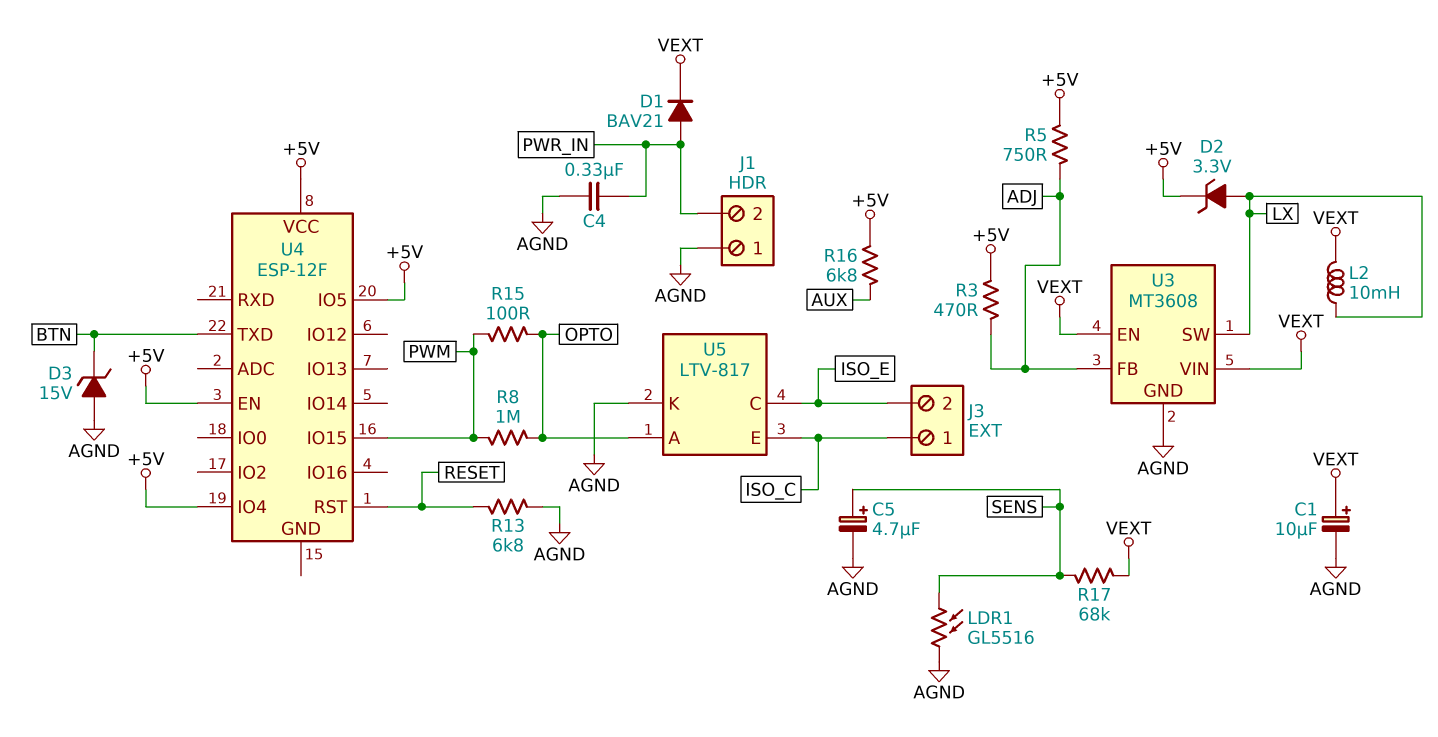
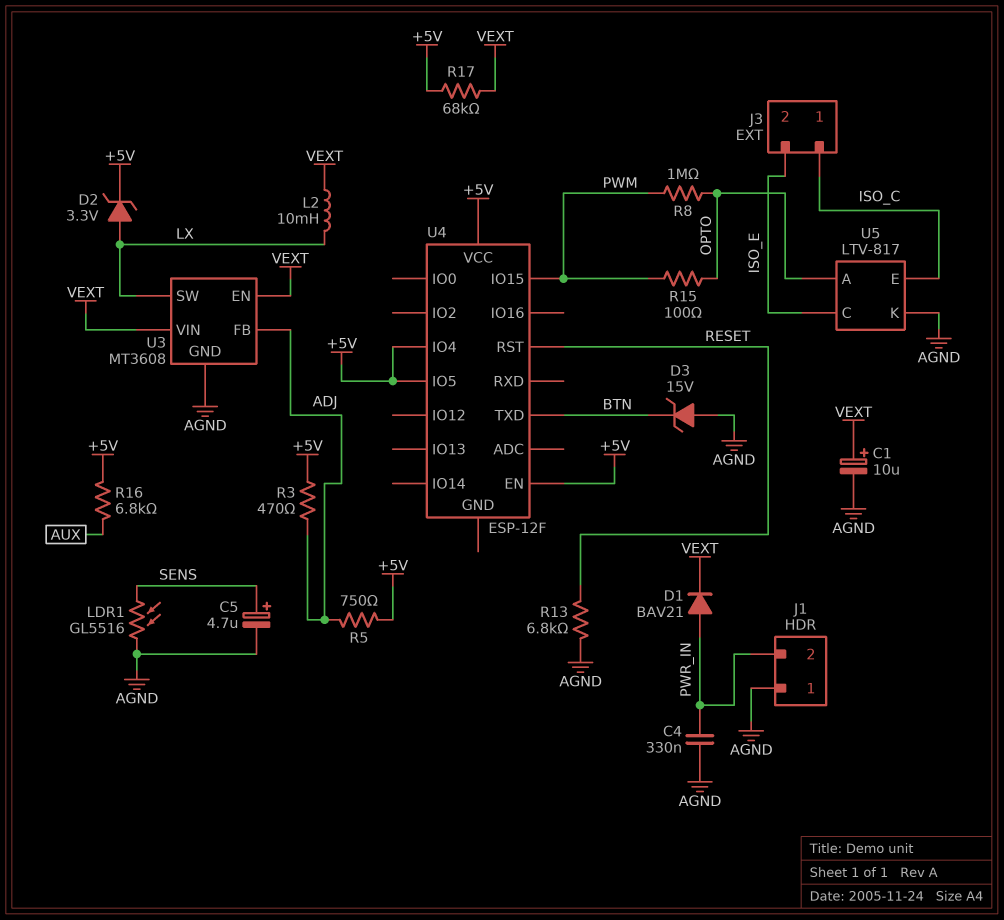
R17: 68k (SENS, VEXT) -> 68k (+5V, VEXT)

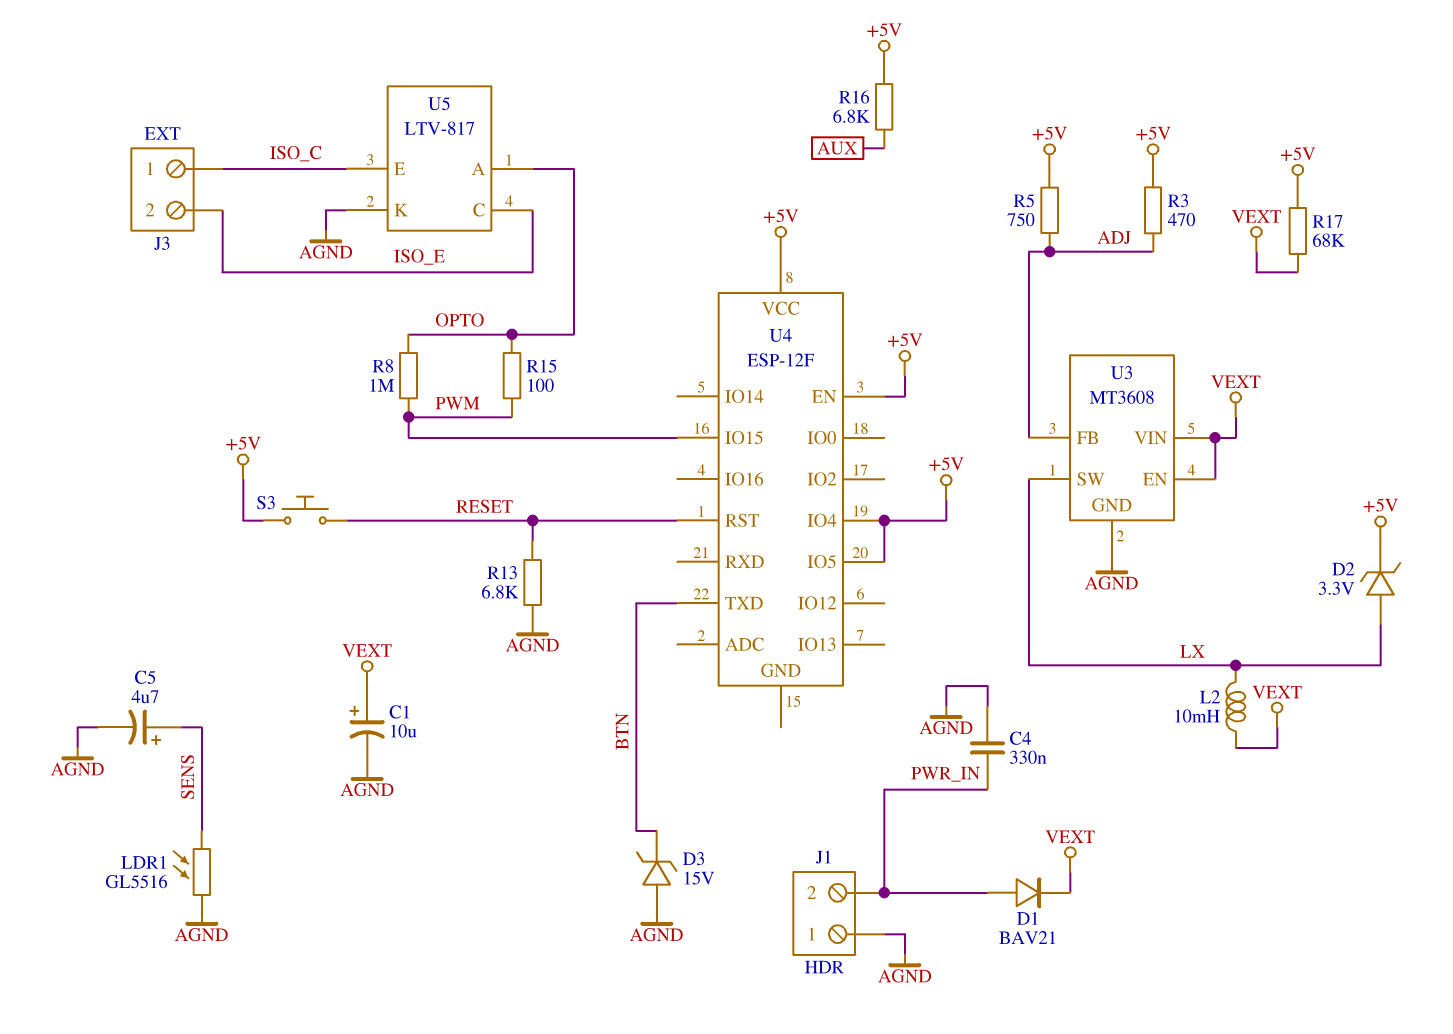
S3: none -> button (+5V, RESET)

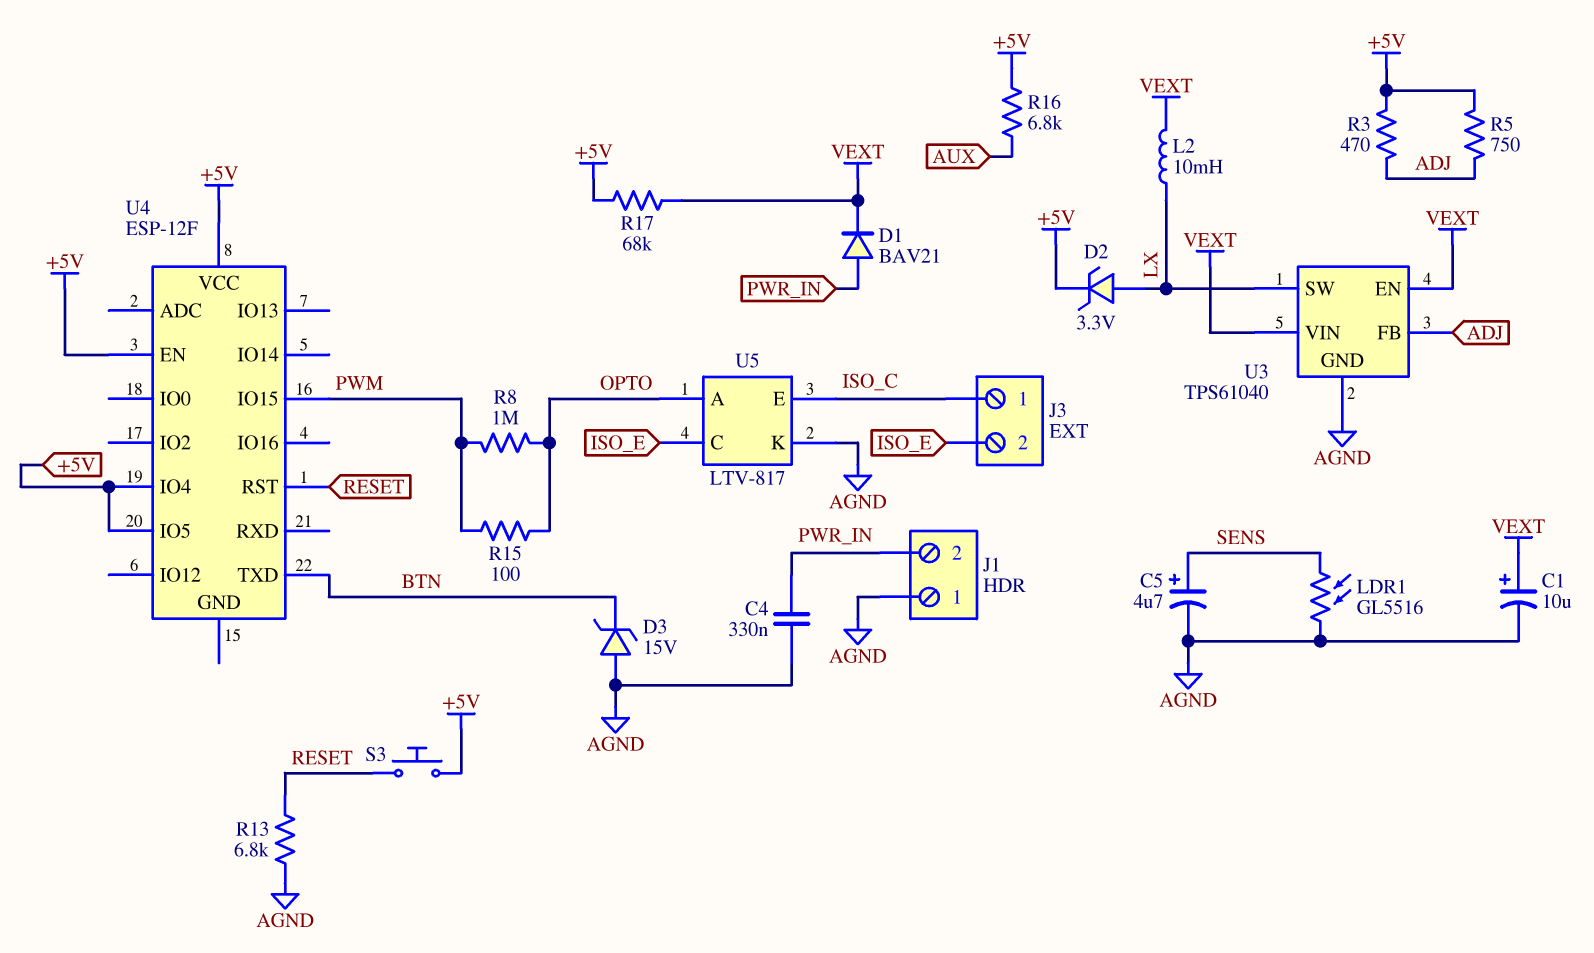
U3: MT3608 -> TPS61040

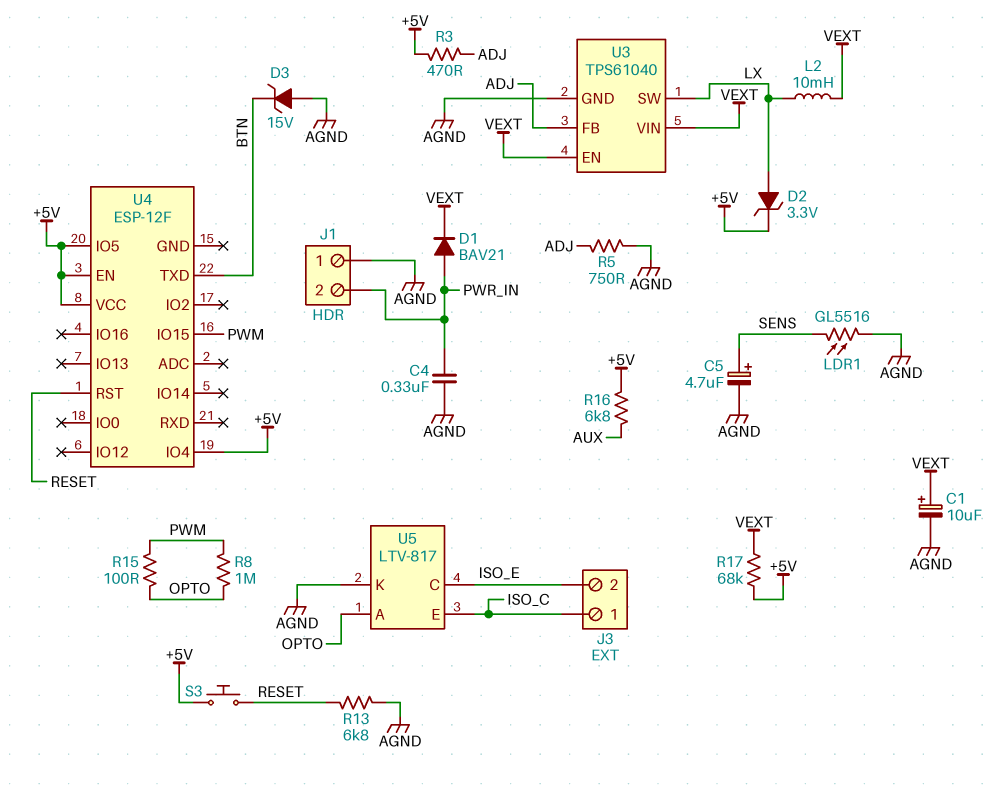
R5: 750 (+5V, ADJ) -> 750 (ADJ, AGND)

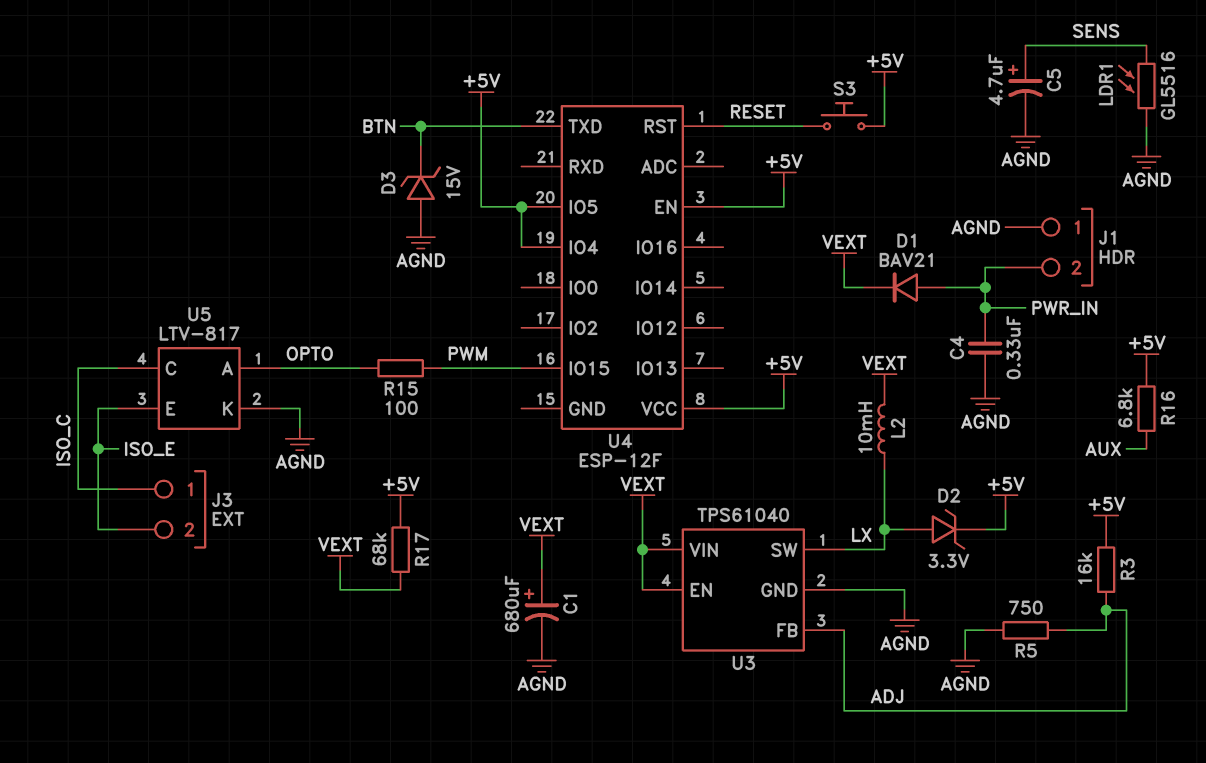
C1: 10uF (plus VEXT, minus AGND) -> 680uF (plus VEXT, minus AGND)
R3: 470 (+5V, ADJ) -> 16k (+5V, ADJ)
R8: 1M (OPTO, PWM) -> none
R13: 6.8k (AGND, RESET) -> none
U5 pin C: ISO_E -> ISO_C
U5 pin E: ISO_C -> ISO_E

